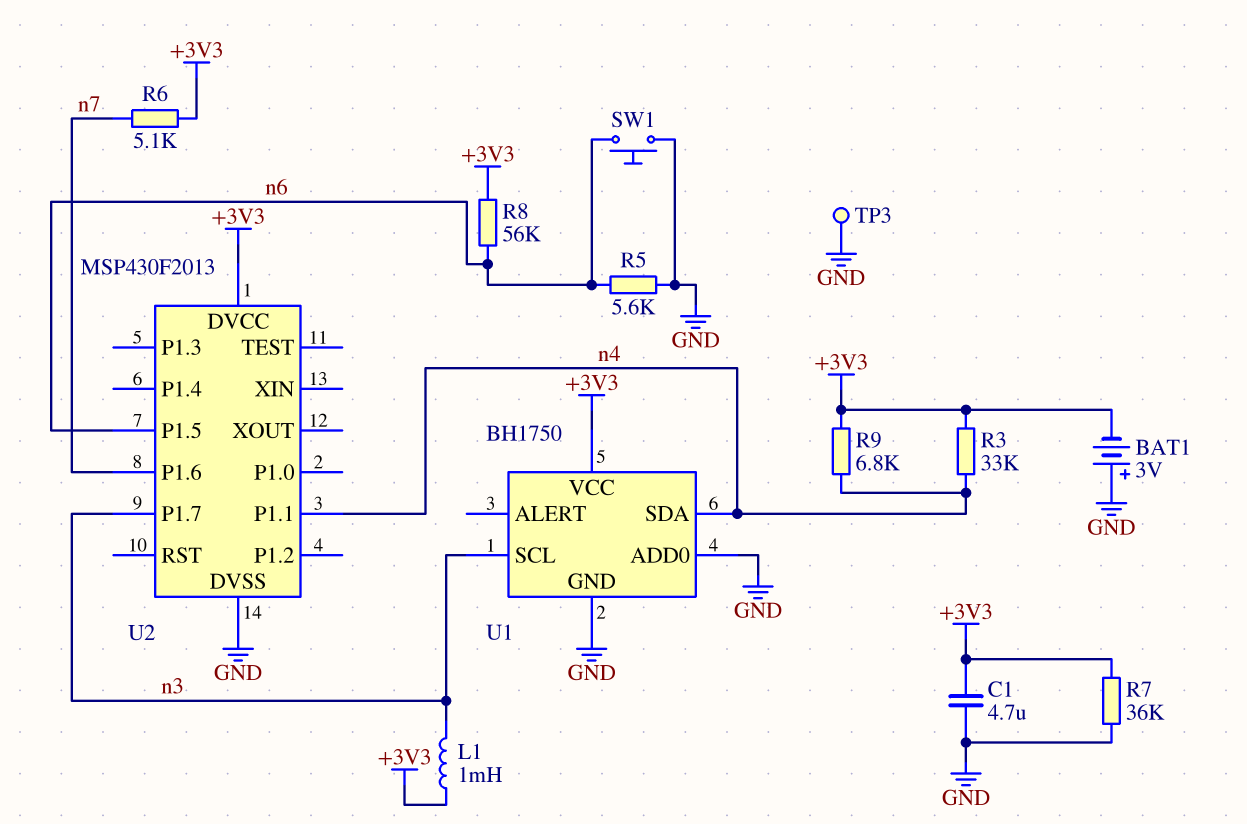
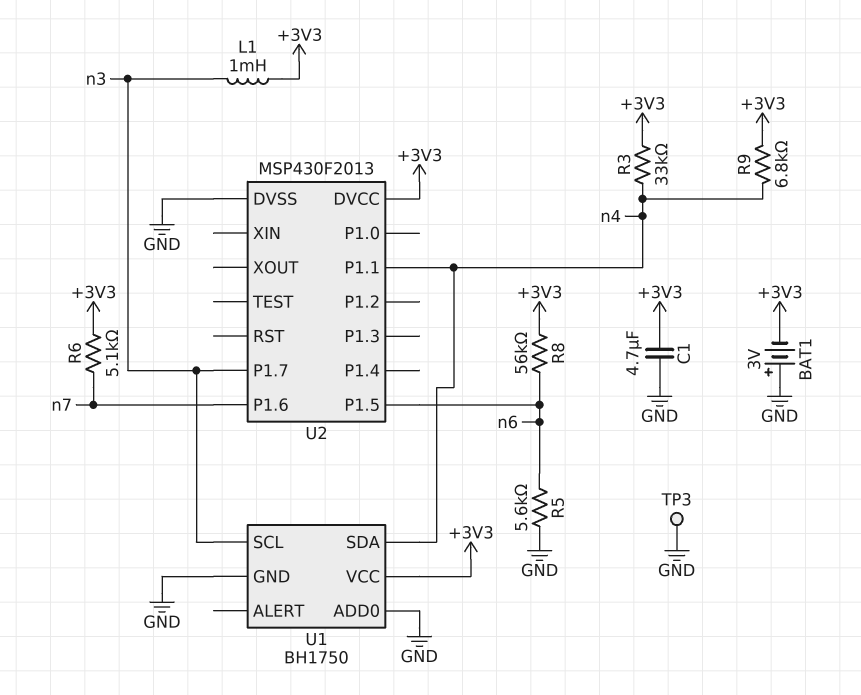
R7: 36k (+3V3, GND) -> none
SW1: button (GND, n6) -> none

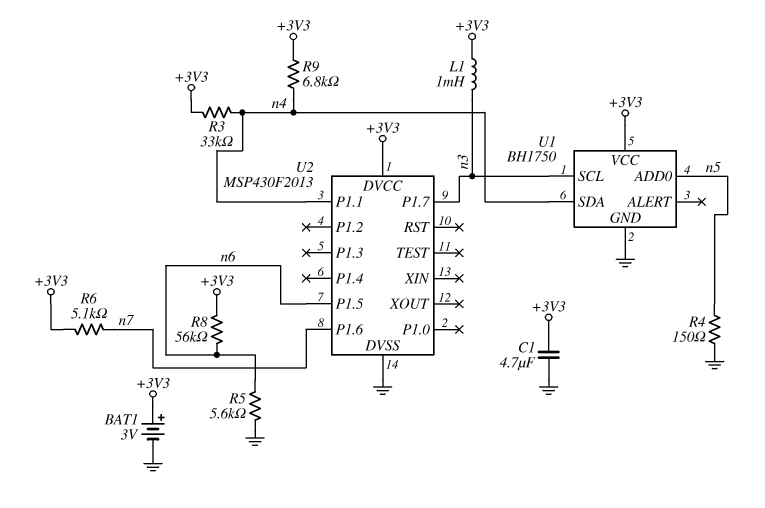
BAT1: 3V (plus GND, minus +3V3) -> 3V (plus +3V3, minus GND)
R4: none -> 150 (GND, n5)
TP3: test point (GND) -> none
U1 pin ADD0: GND -> n5

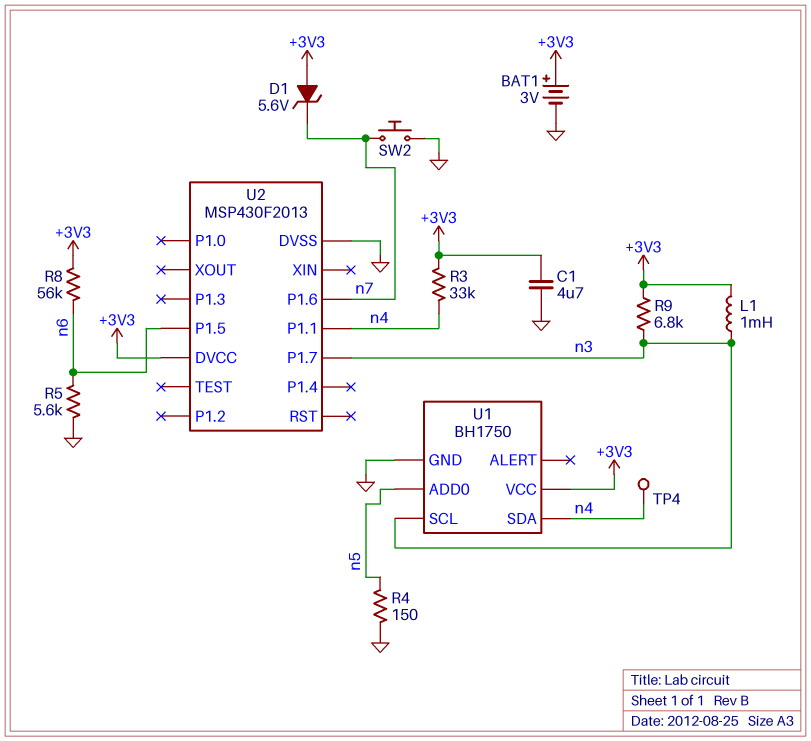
D1: none -> zener 5.6V (A +3V3, K n7)
R6: 5.1k (+3V3, n7) -> none
R9: 6.8k (+3V3, n4) -> 6.8k (+3V3, n3)
SW2: none -> button (GND, n7)
TP4: none -> test point (n4)

